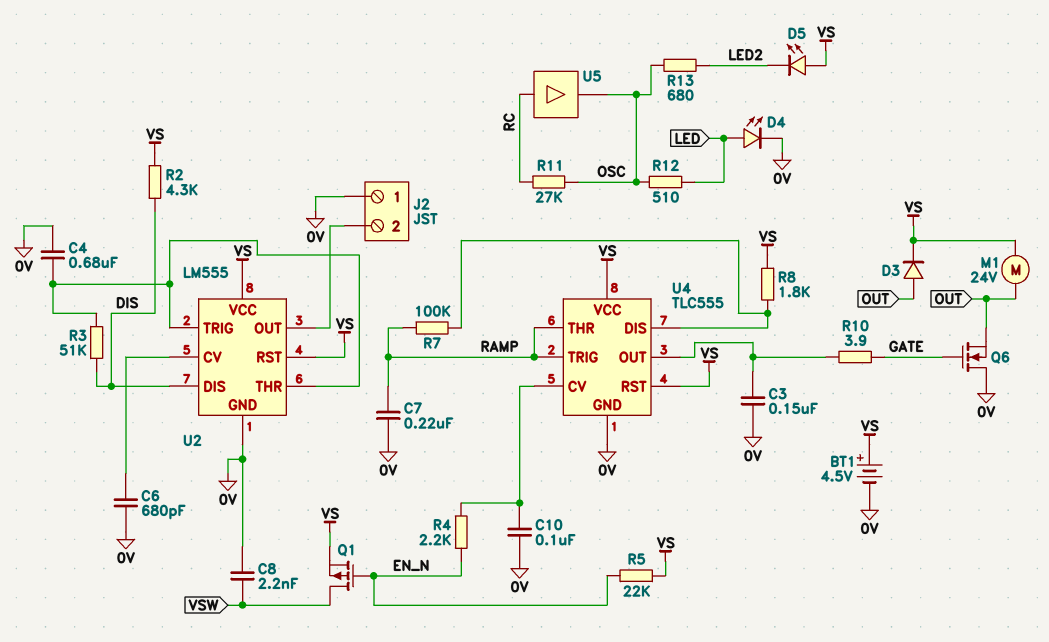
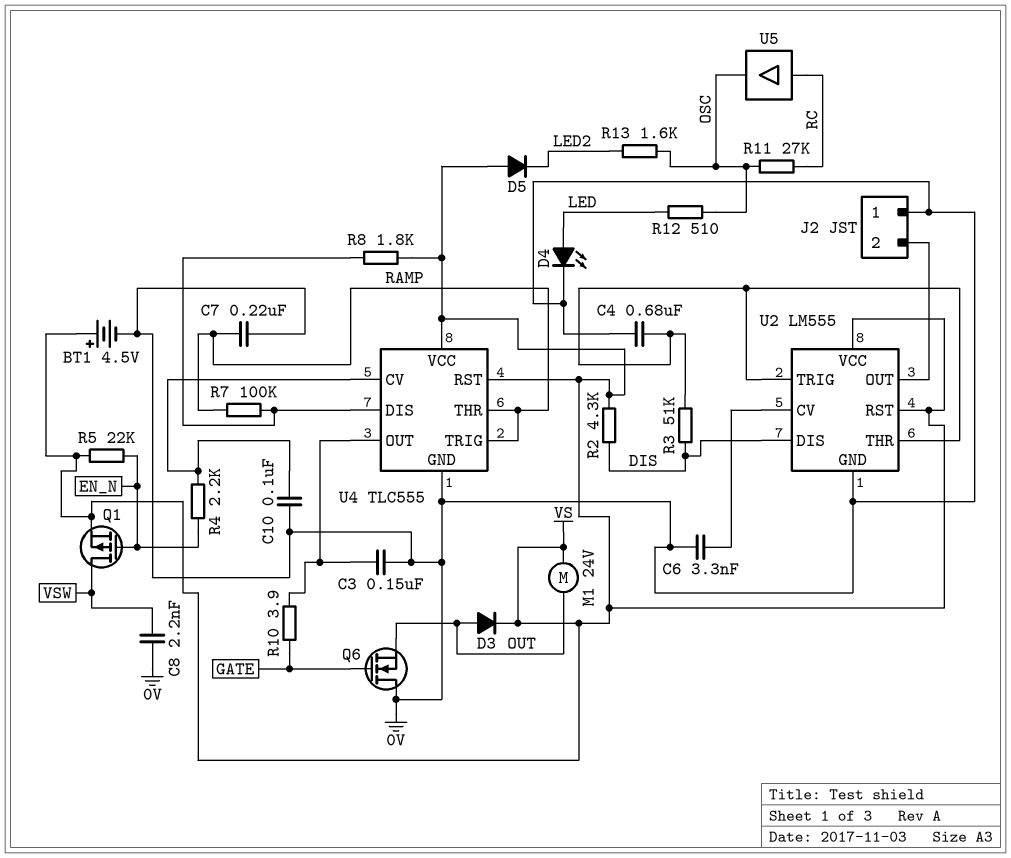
C6: 680pF (0V, U2/CV) -> 3.3nF (0V, U2/CV)
D5: LED (A VS, K LED2) -> diode (A VS, K LED2)
R13: 680 (LED2, OSC) -> 1.6k (LED2, OSC)

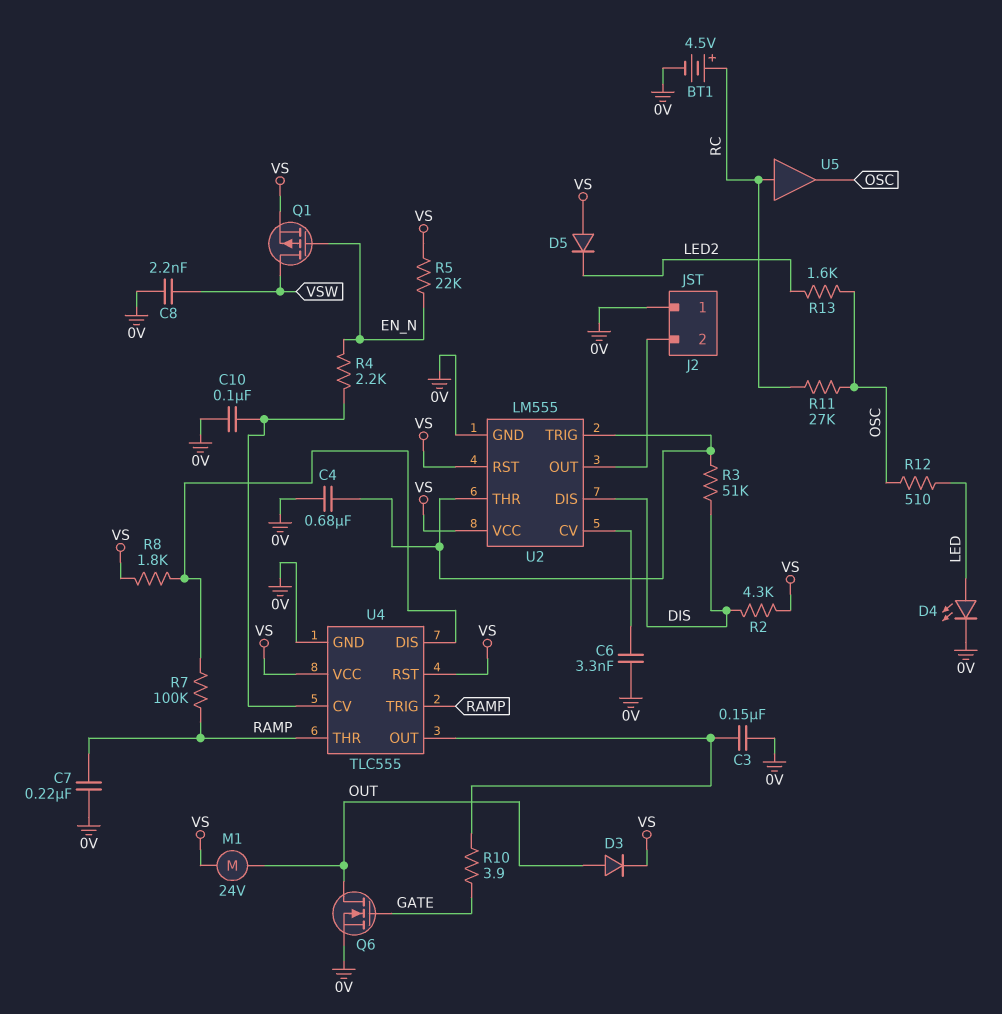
BT1: 4.5V (plus VS, minus 0V) -> 4.5V (plus RC, minus 0V)
Q6: NMOS (G GATE, D 0V, S OUT) -> NMOS (G GATE, D OUT, S 0V)

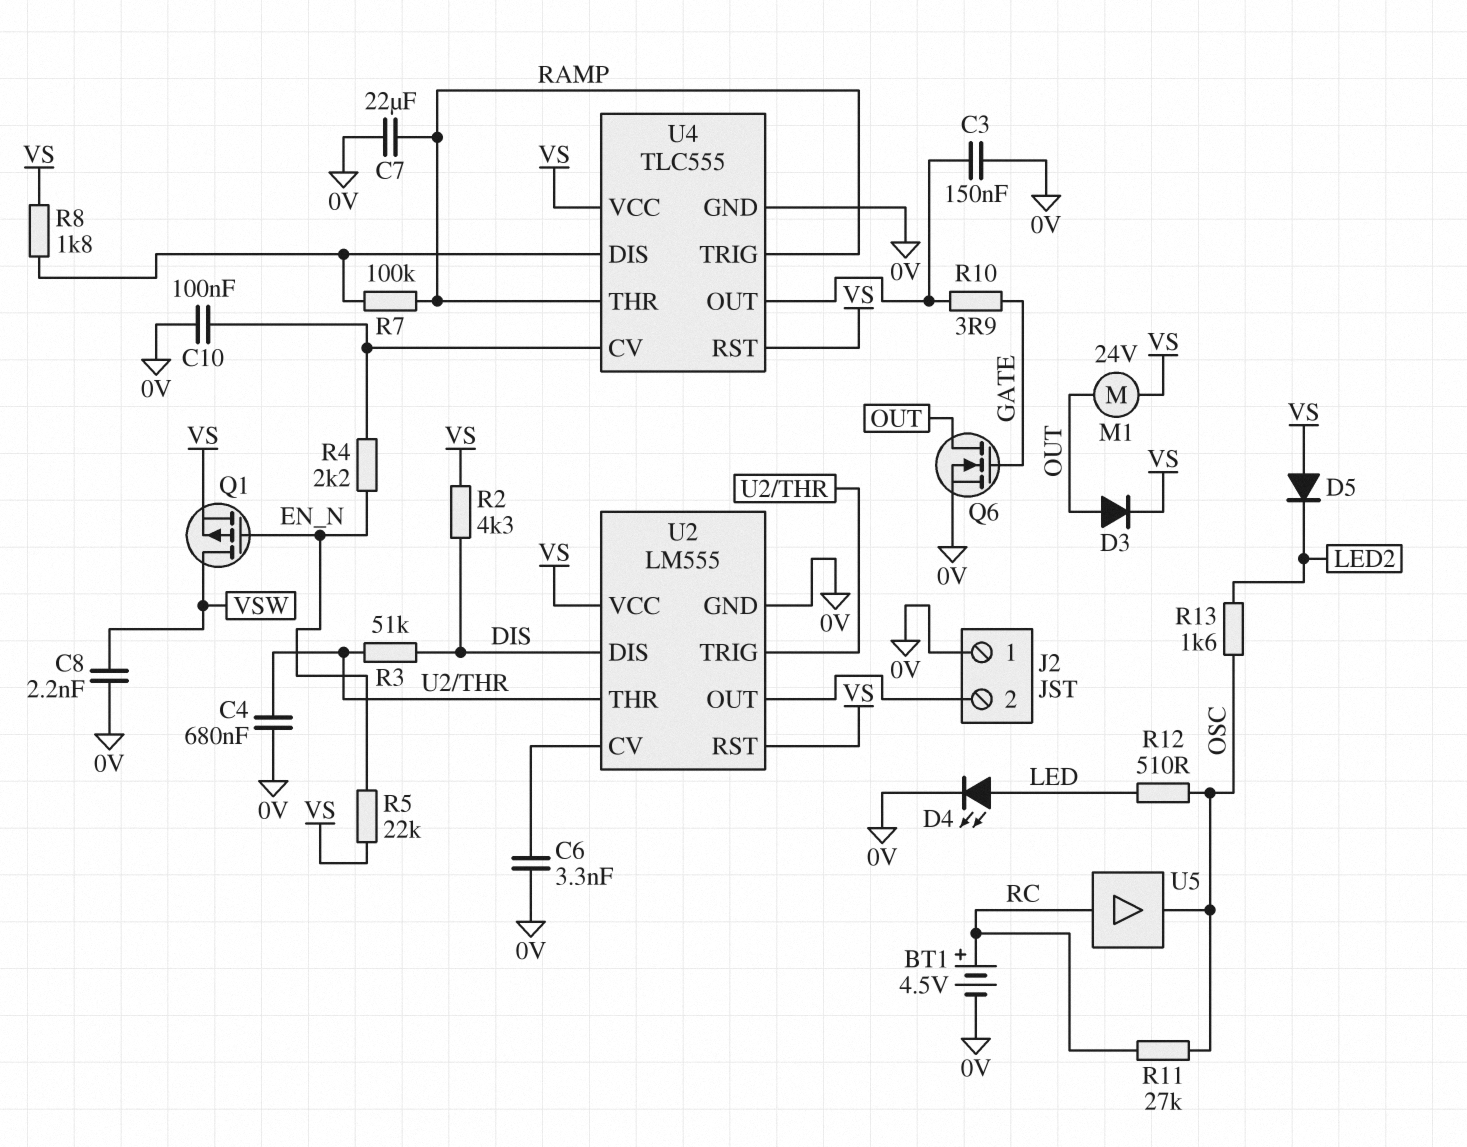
C7: 220nF (0V, RAMP) -> 22uF (0V, RAMP)

